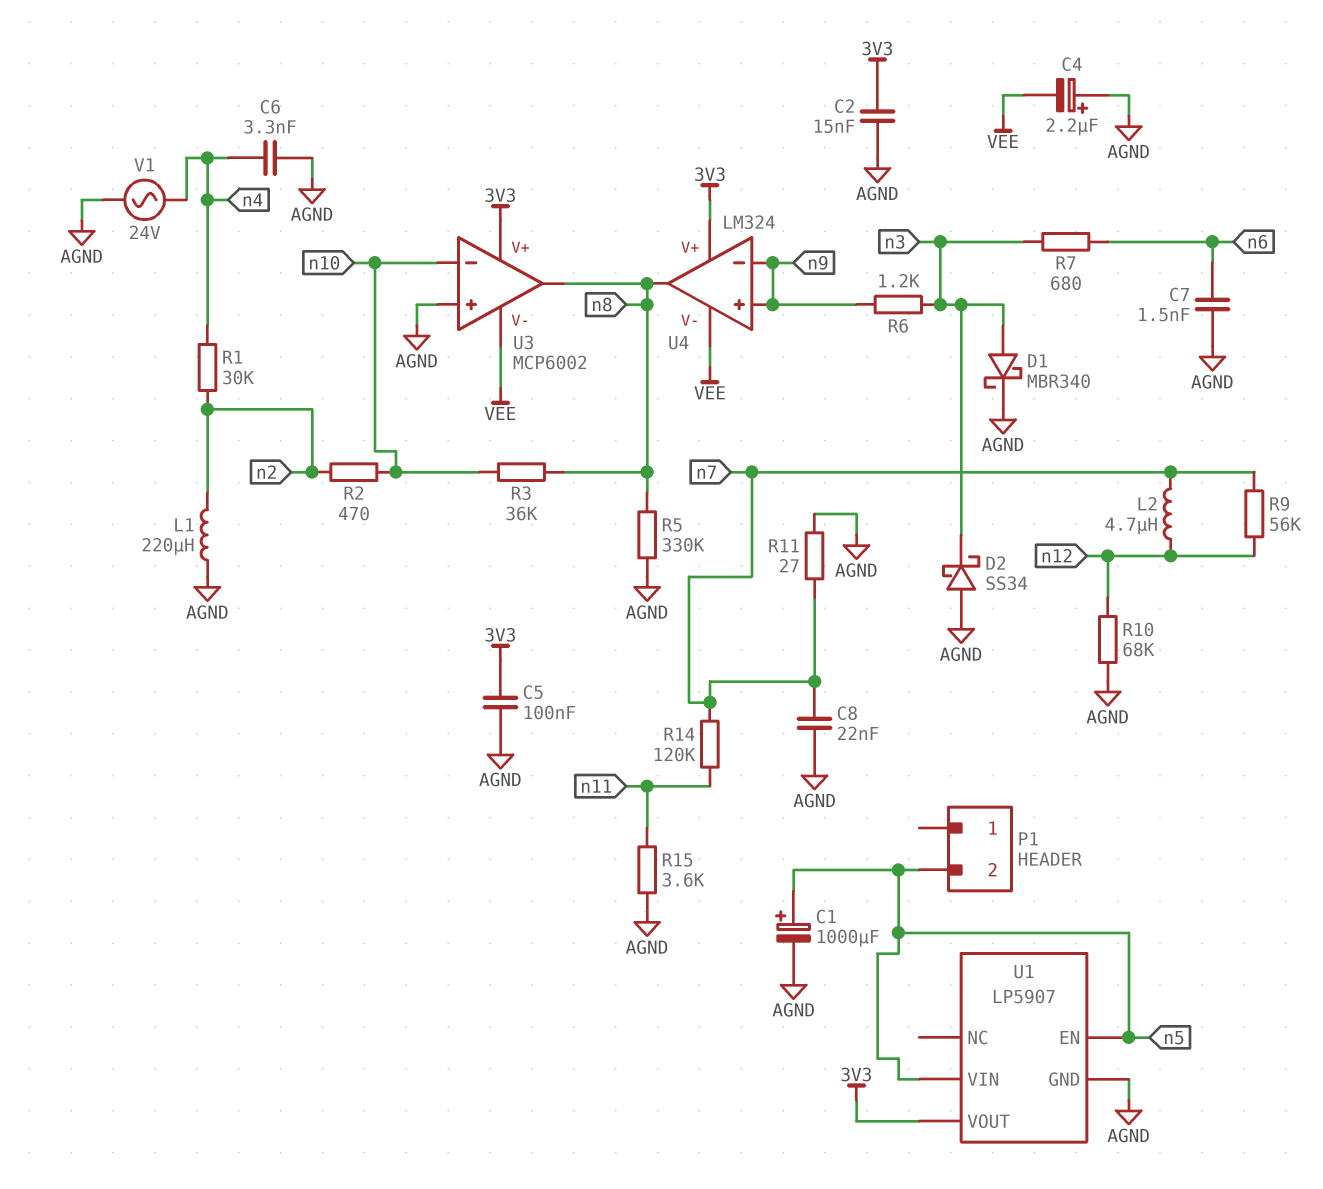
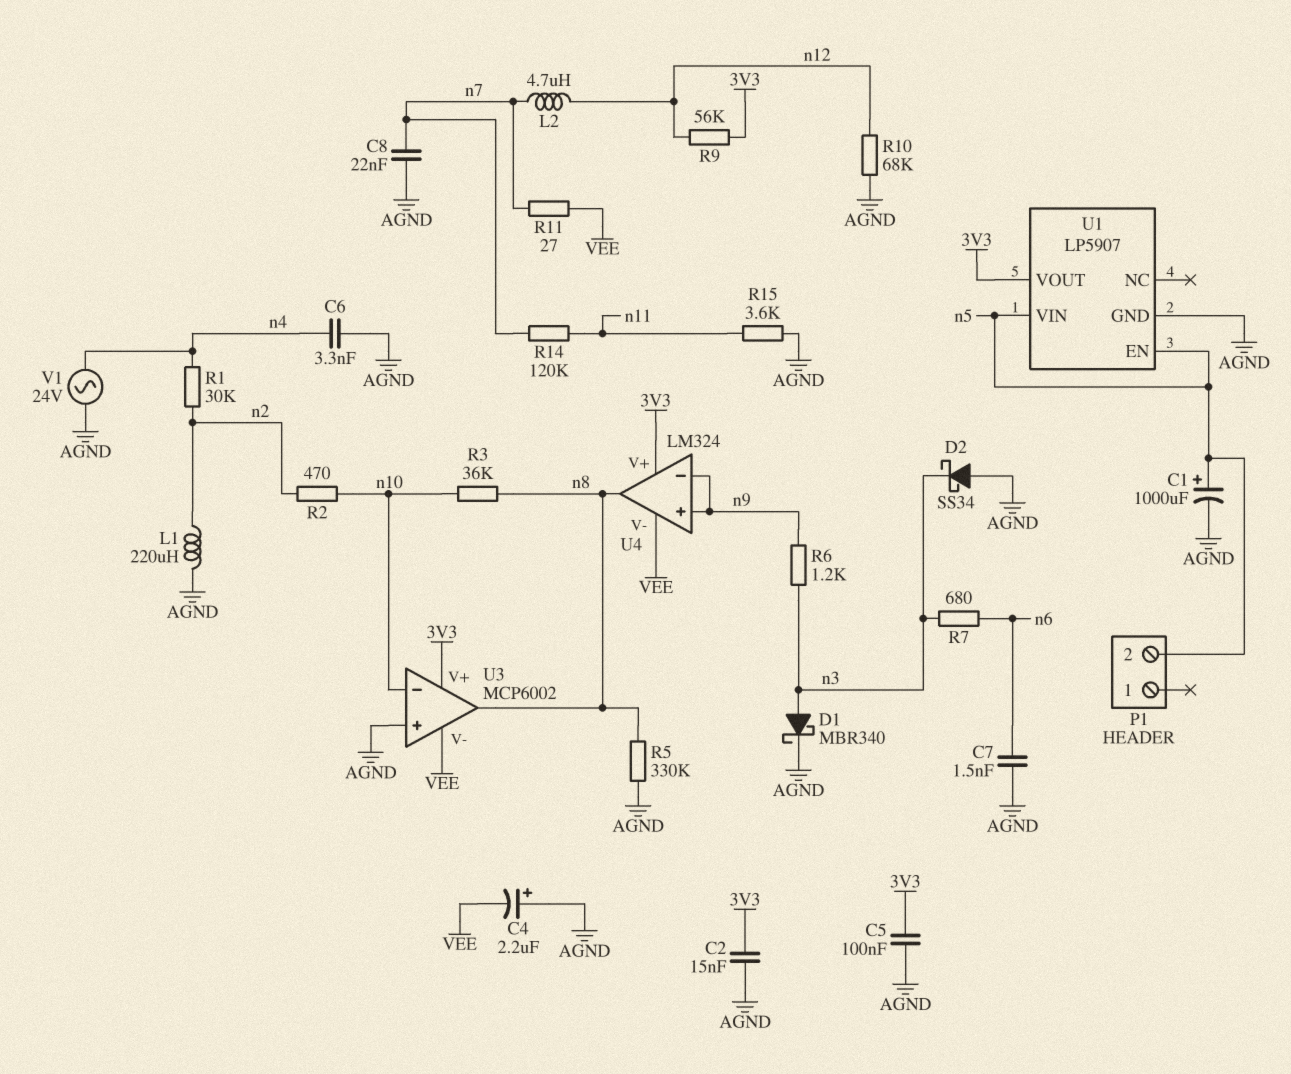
R9: 56k (n7, n12) -> 56k (3V3, n12)
R11: 27 (AGND, n7) -> 27 (VEE, n7)

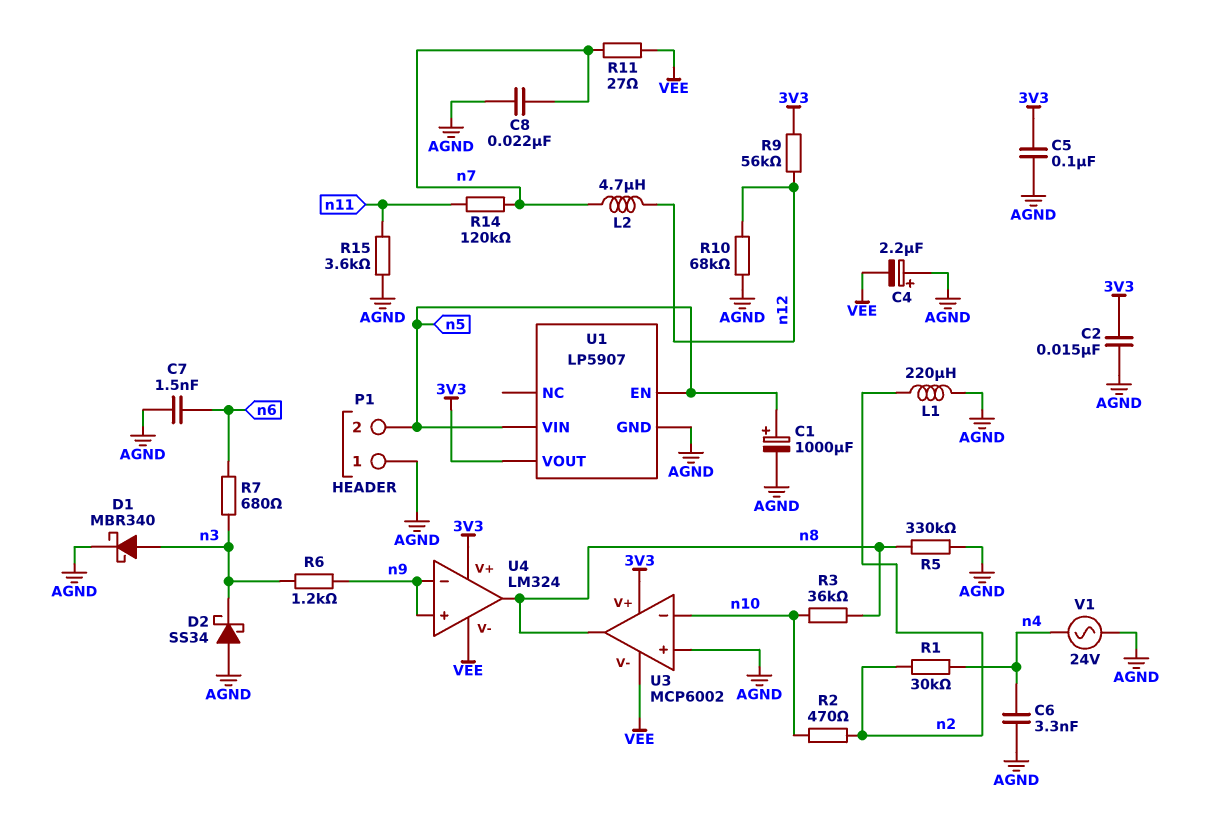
P1 pin 1: none -> AGND

